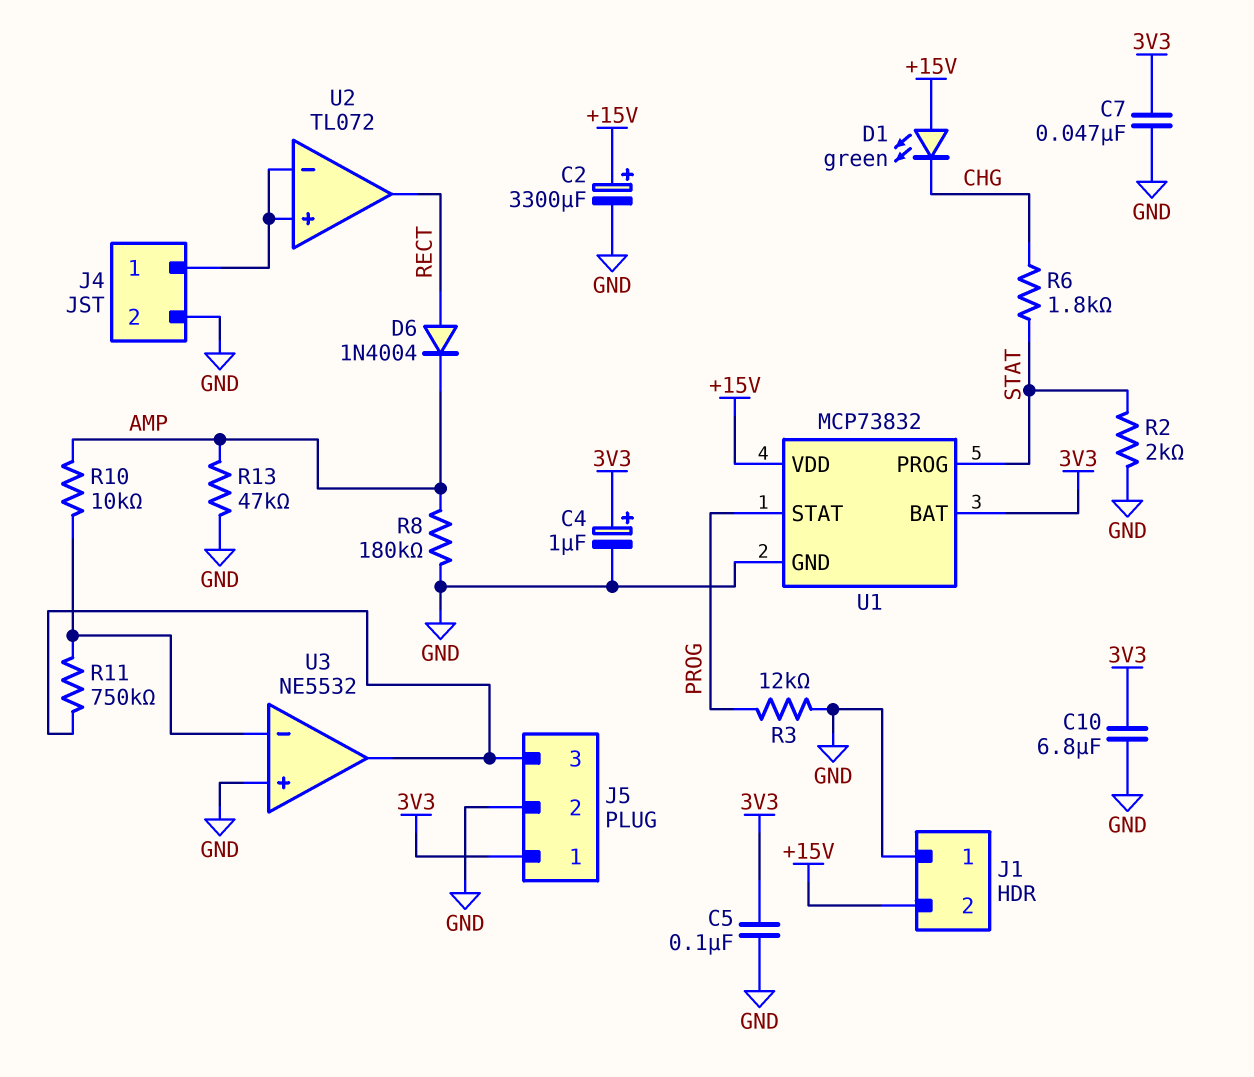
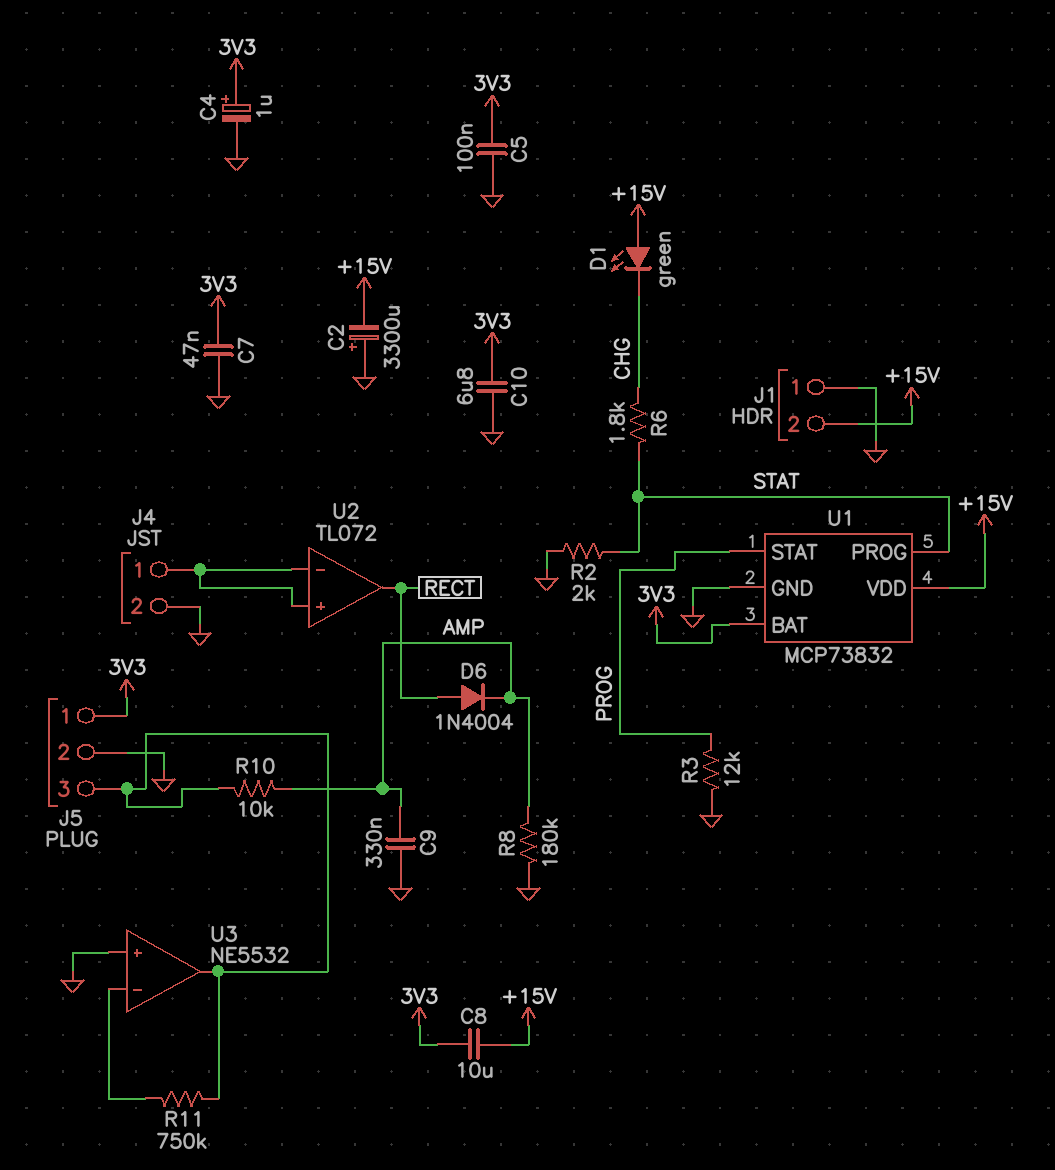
C2: 3300uF (plus +15V, minus GND) -> 3300uF (plus GND, minus +15V)
C8: none -> 10uF (+15V, 3V3)
C9: none -> 330nF (AMP, GND)
R10: 10k (AMP, U3/in-) -> 10k (AMP, J5/3)
R13: 47k (AMP, GND) -> none

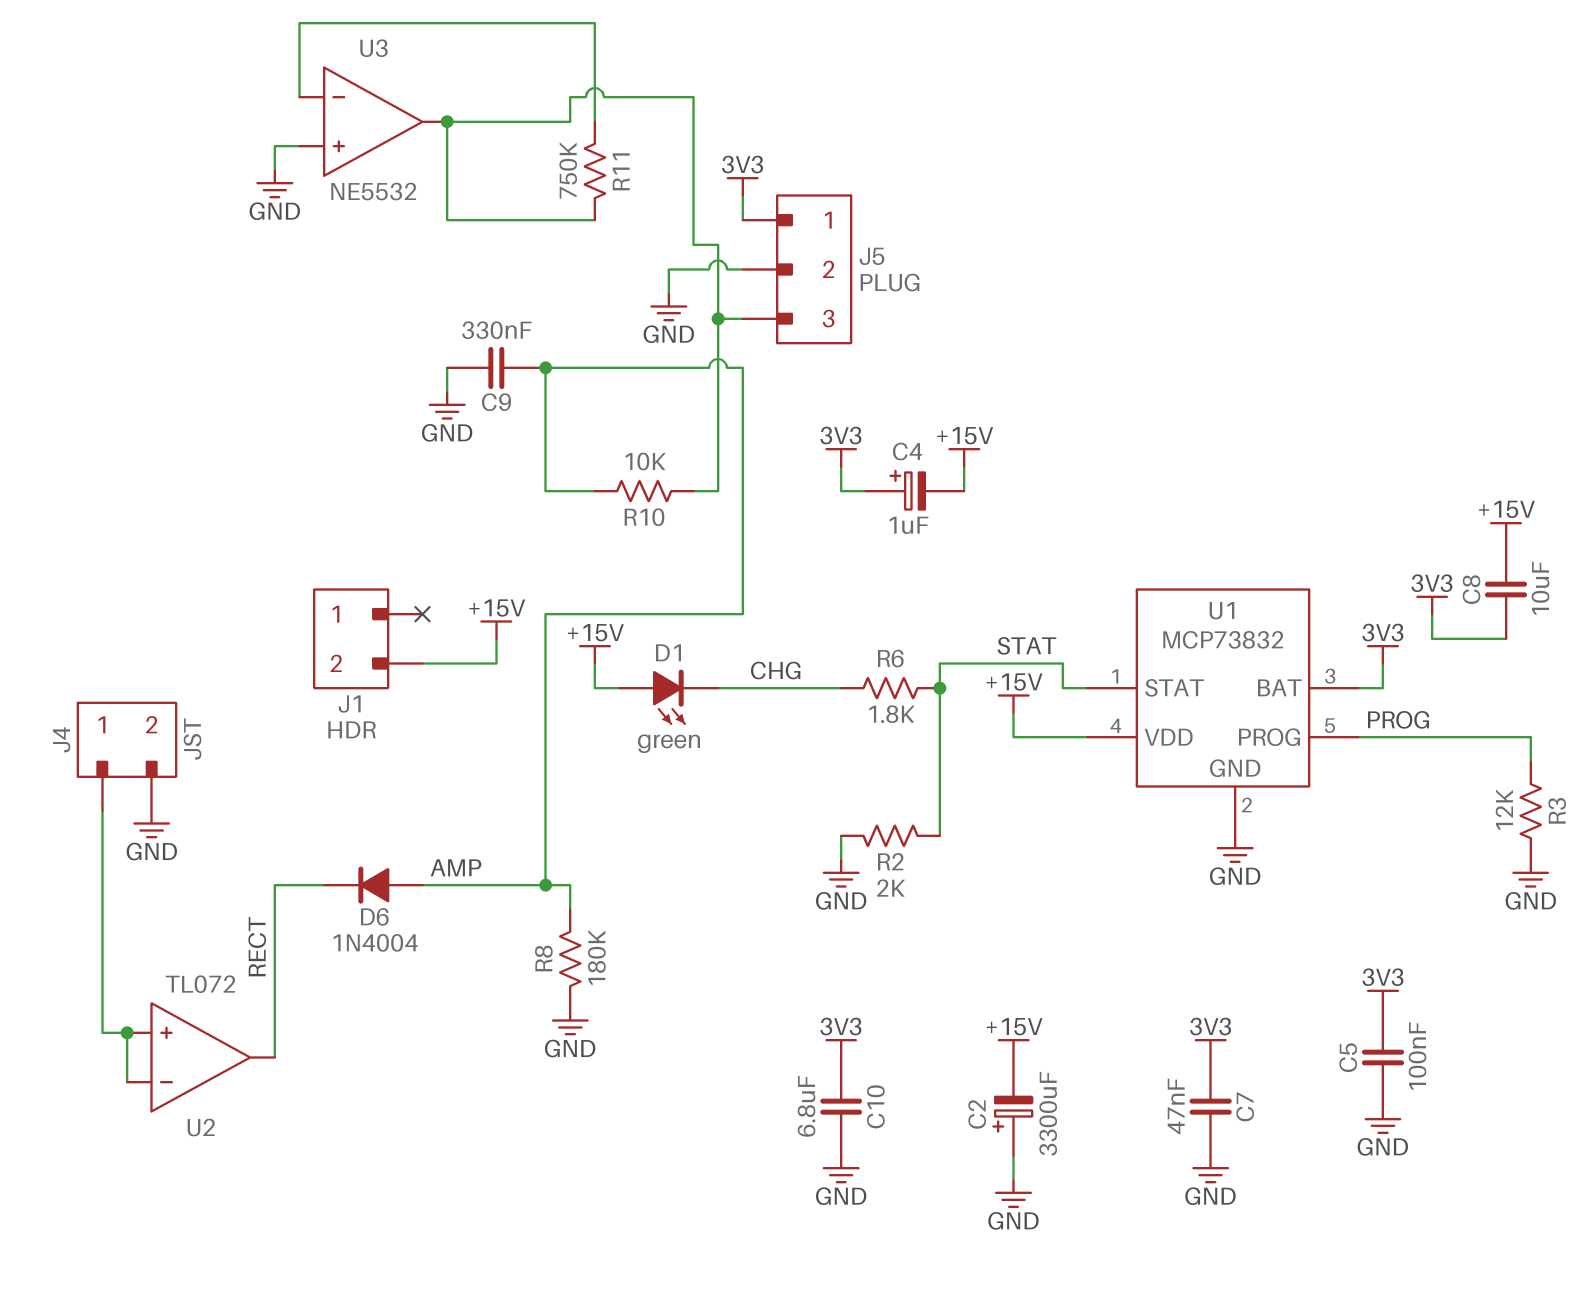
C4: 1uF (plus 3V3, minus GND) -> 1uF (plus 3V3, minus +15V)
D6: diode 1N4004 (A RECT, K AMP) -> diode 1N4004 (A AMP, K RECT)
J1 pin 1: GND -> none
U1 pin PROG: STAT -> PROG
U1 pin STAT: PROG -> STAT

